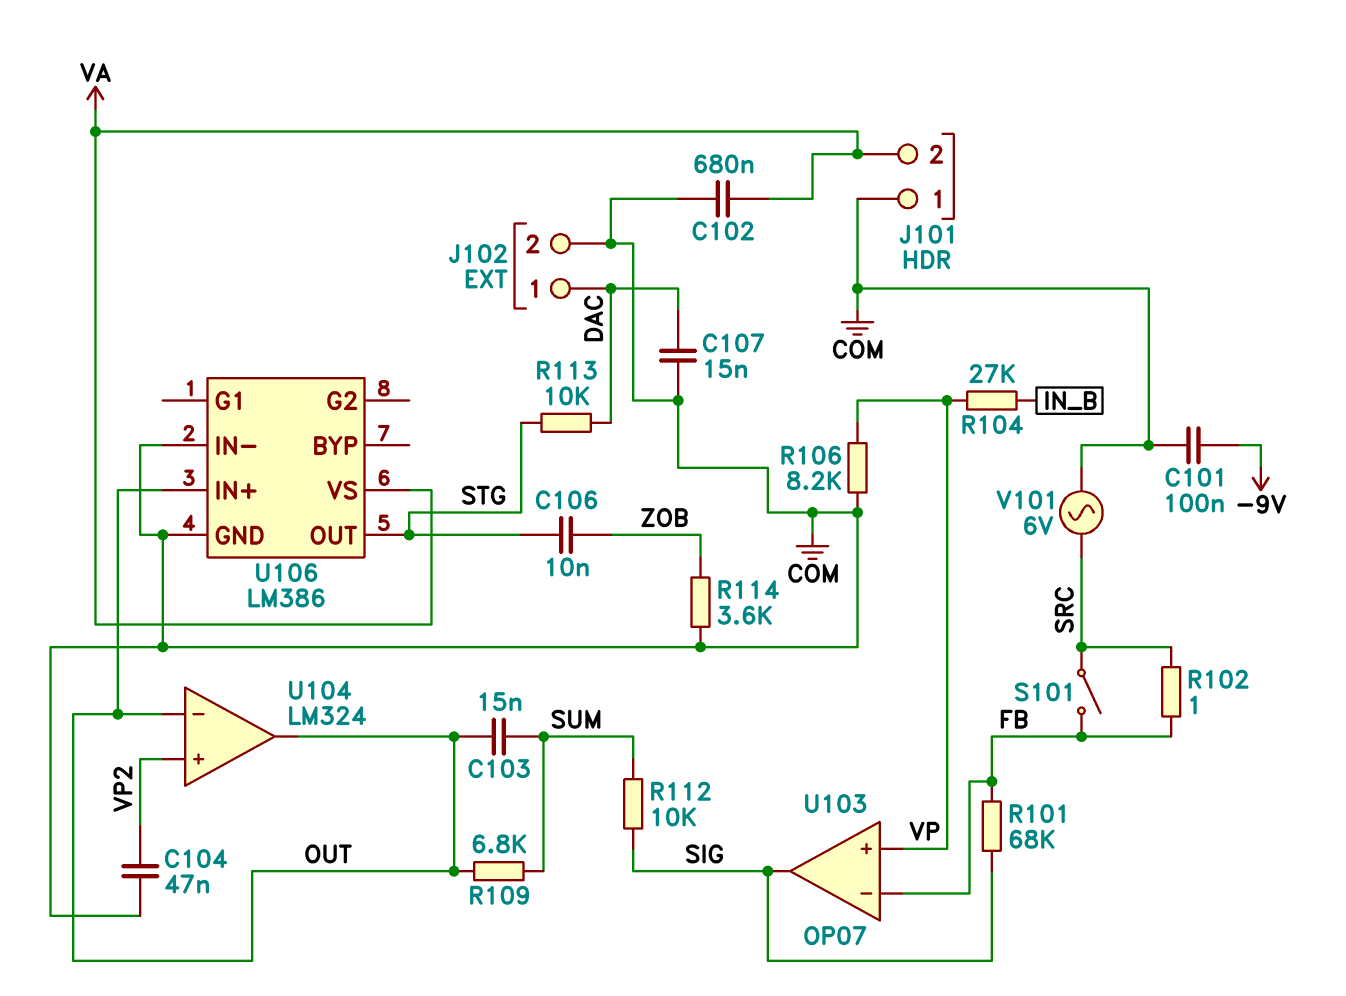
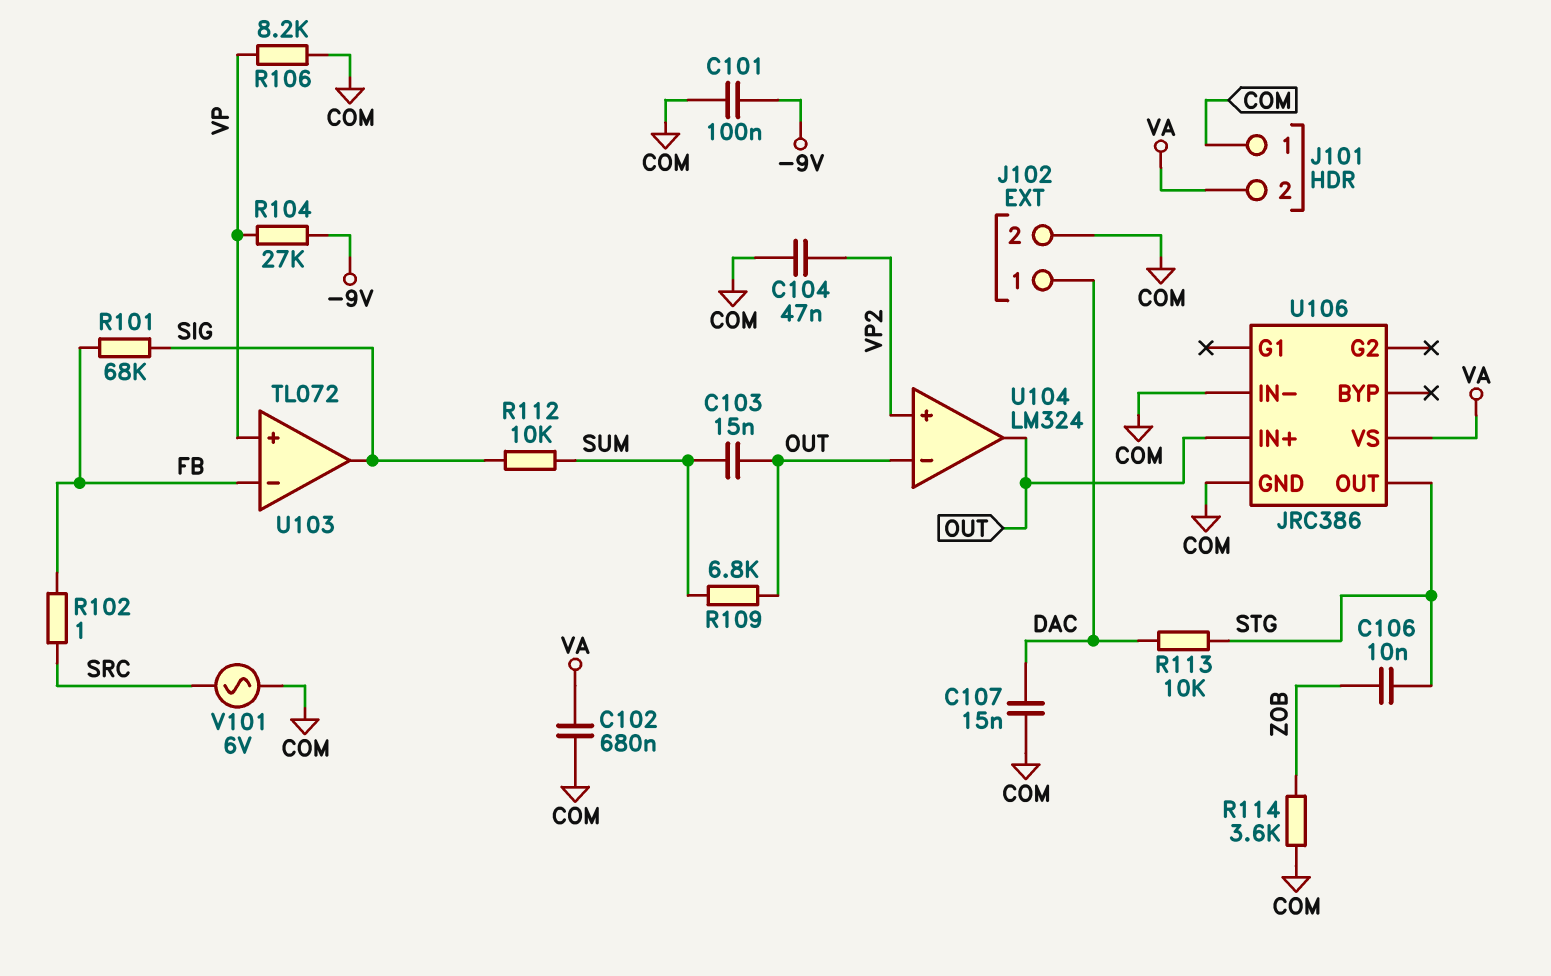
R104: 27k (IN_B, VP) -> 27k (-9V, VP)
S101: switch (FB, SRC) -> none
U103: OP07 -> TL072
U106: LM386 -> JRC386

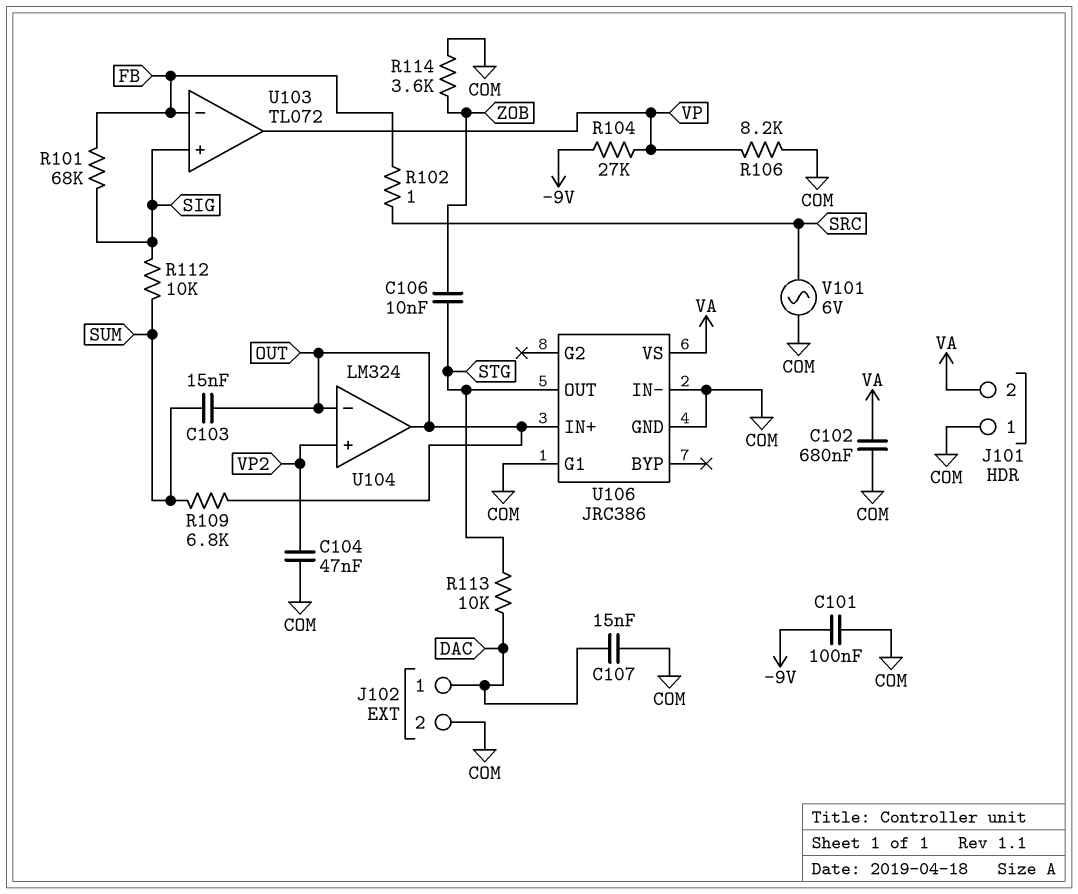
U103 pin in+: VP -> SIG
U103 pin out: SIG -> VP
U106 pin G1: none -> COM

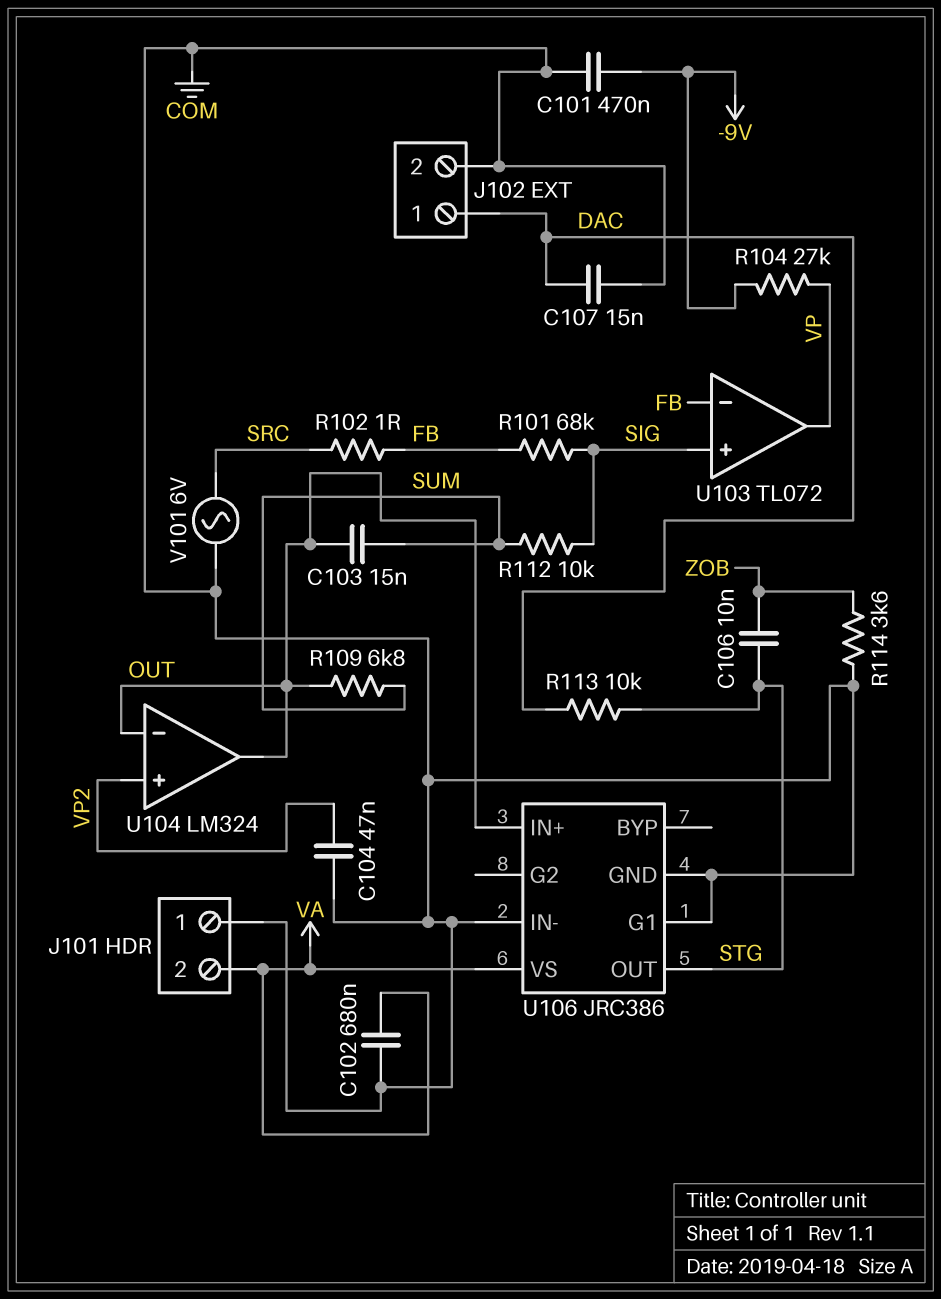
C101: 100nF (-9V, COM) -> 470nF (-9V, COM)
R106: 8.2k (COM, VP) -> none

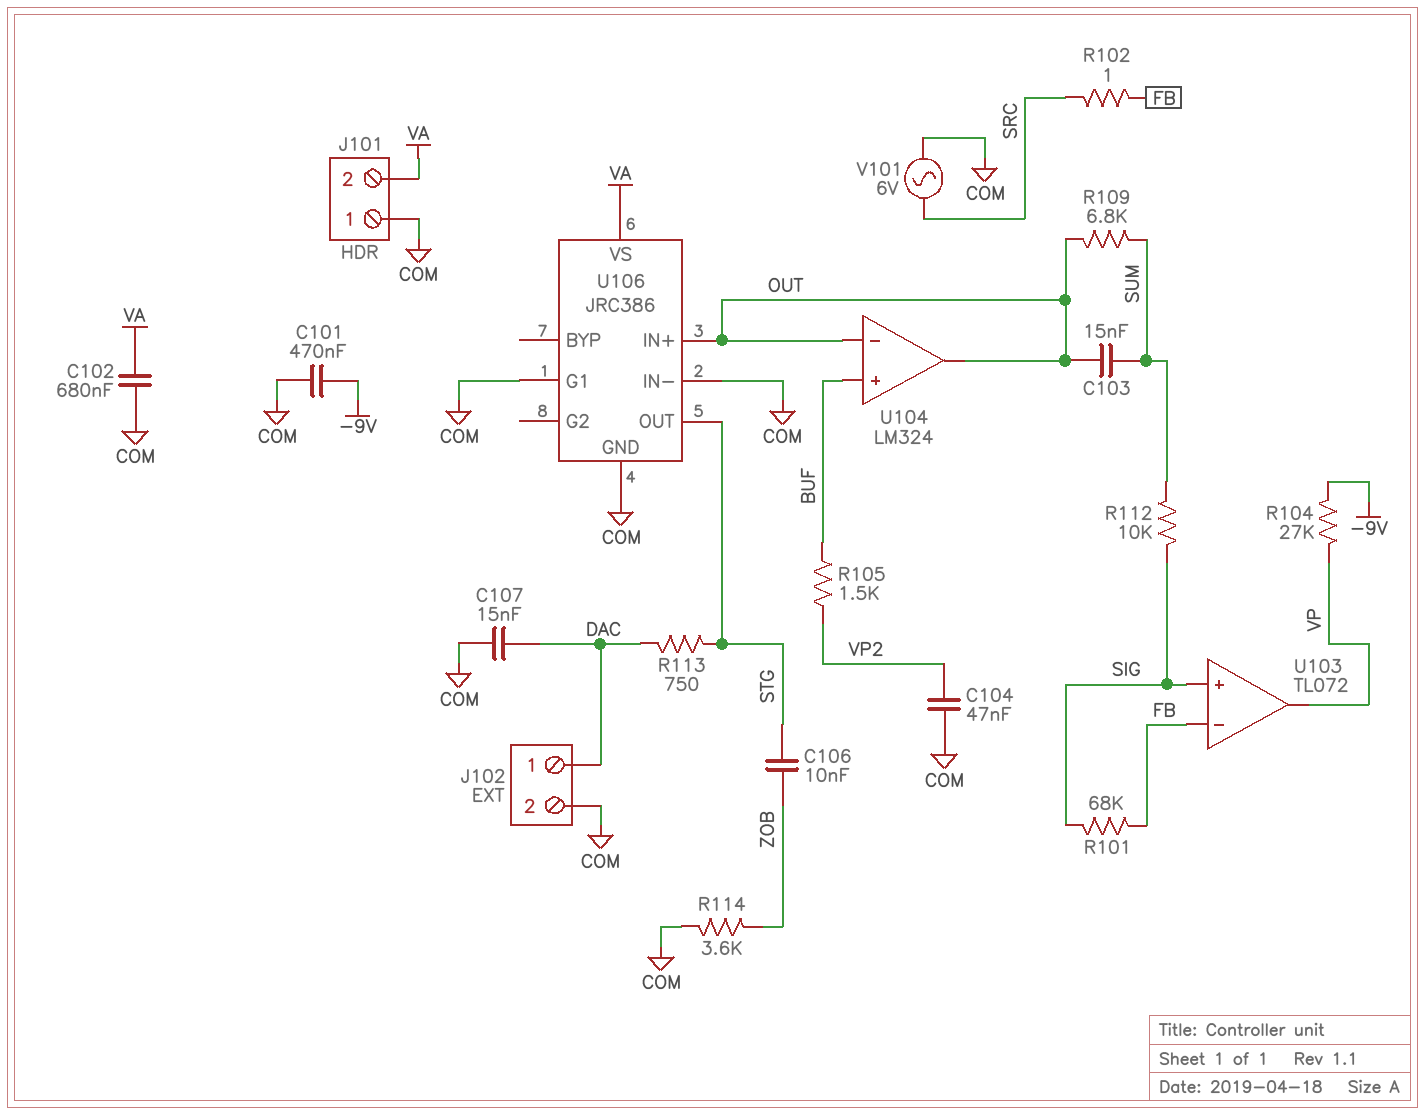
R105: none -> 1.5k (BUF, VP2)
R113: 10k (DAC, STG) -> 750 (DAC, STG)
U104 pin in+: VP2 -> BUF

